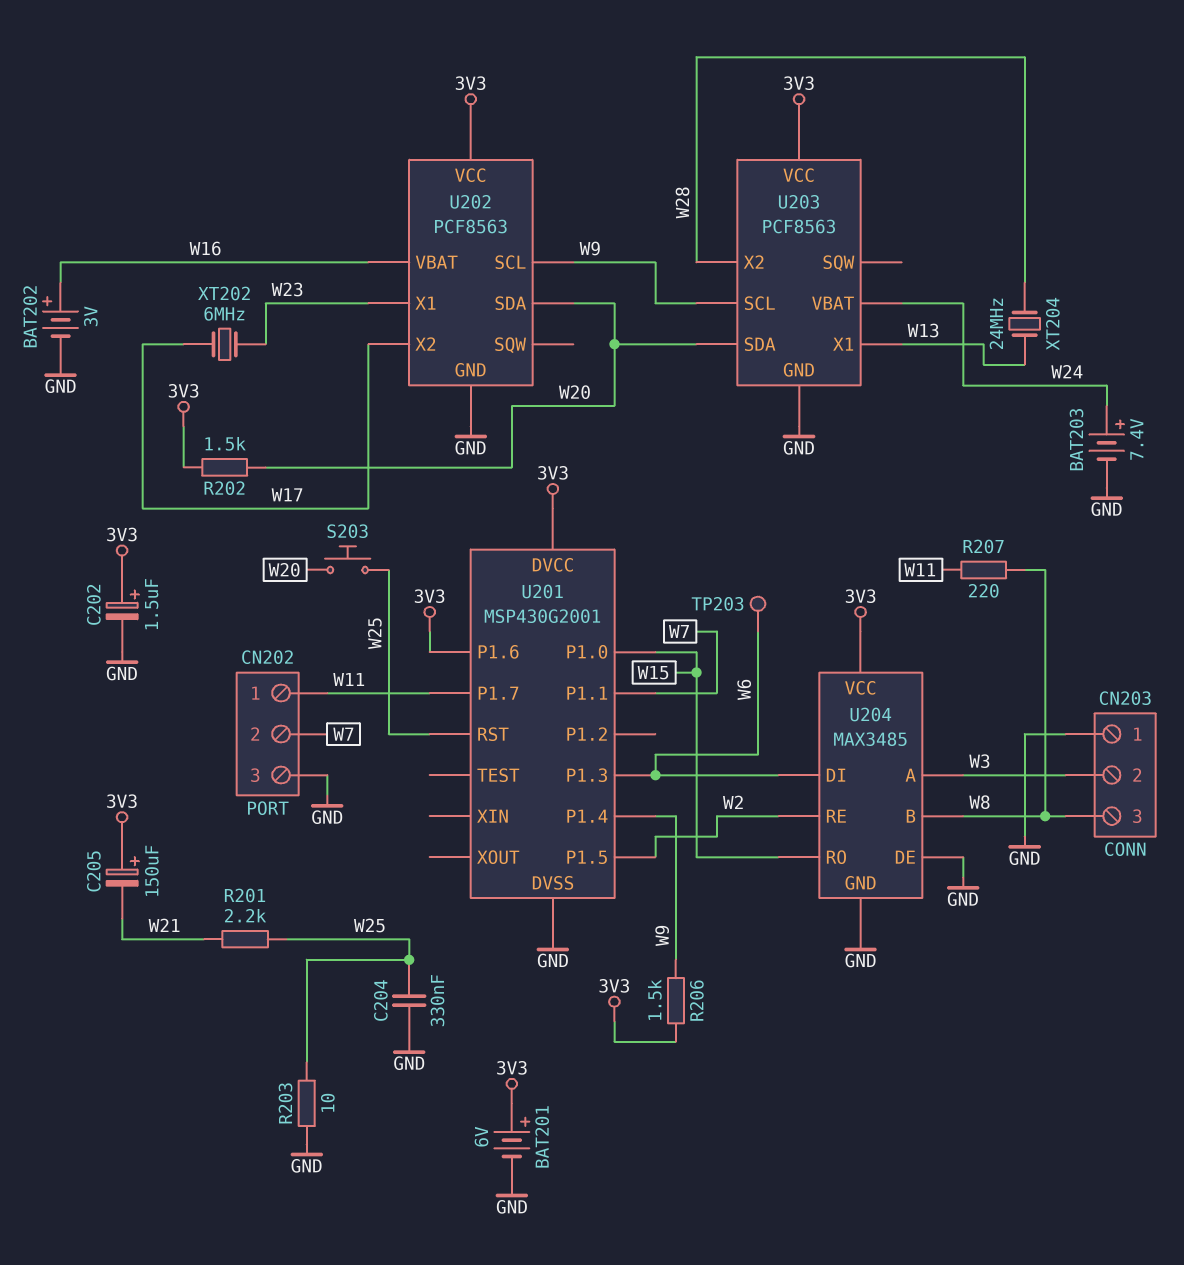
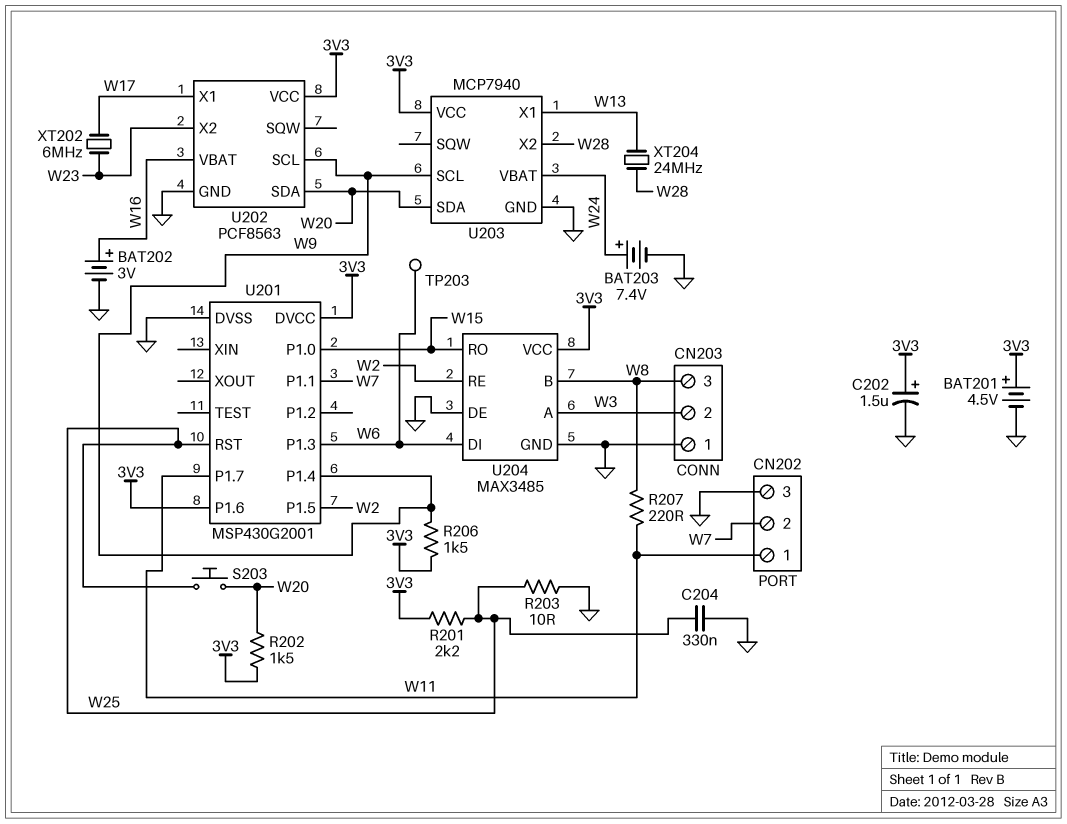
BAT201: 6V (plus 3V3, minus GND) -> 4.5V (plus 3V3, minus GND)
C205: 150uF (plus 3V3, minus W21) -> none
R201: 2.2k (W21, W25) -> 2.2k (3V3, W25)
U202 pin X1: W23 -> W17
U202 pin X2: W17 -> W23
U203: PCF8563 -> MCP7940

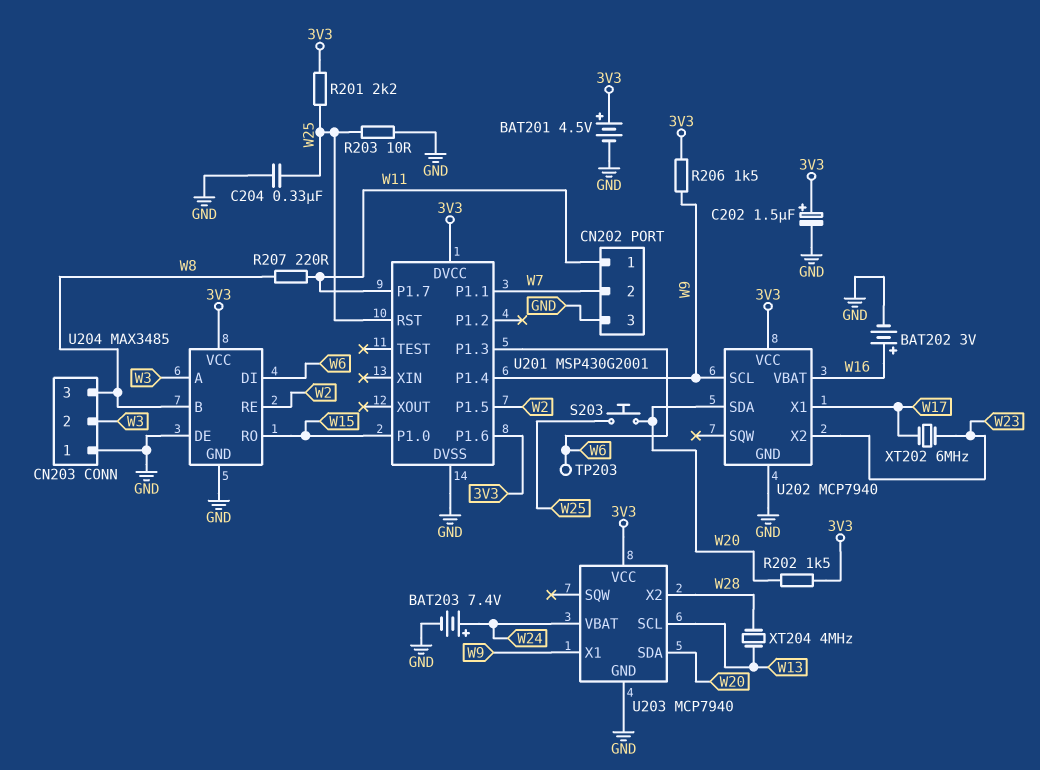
U202: PCF8563 -> MCP7940
U203 pin SCL: W9 -> W13
U203 pin X1: W13 -> W9
XT204: 24MHz (W13, W28) -> 4MHz (W13, W28)

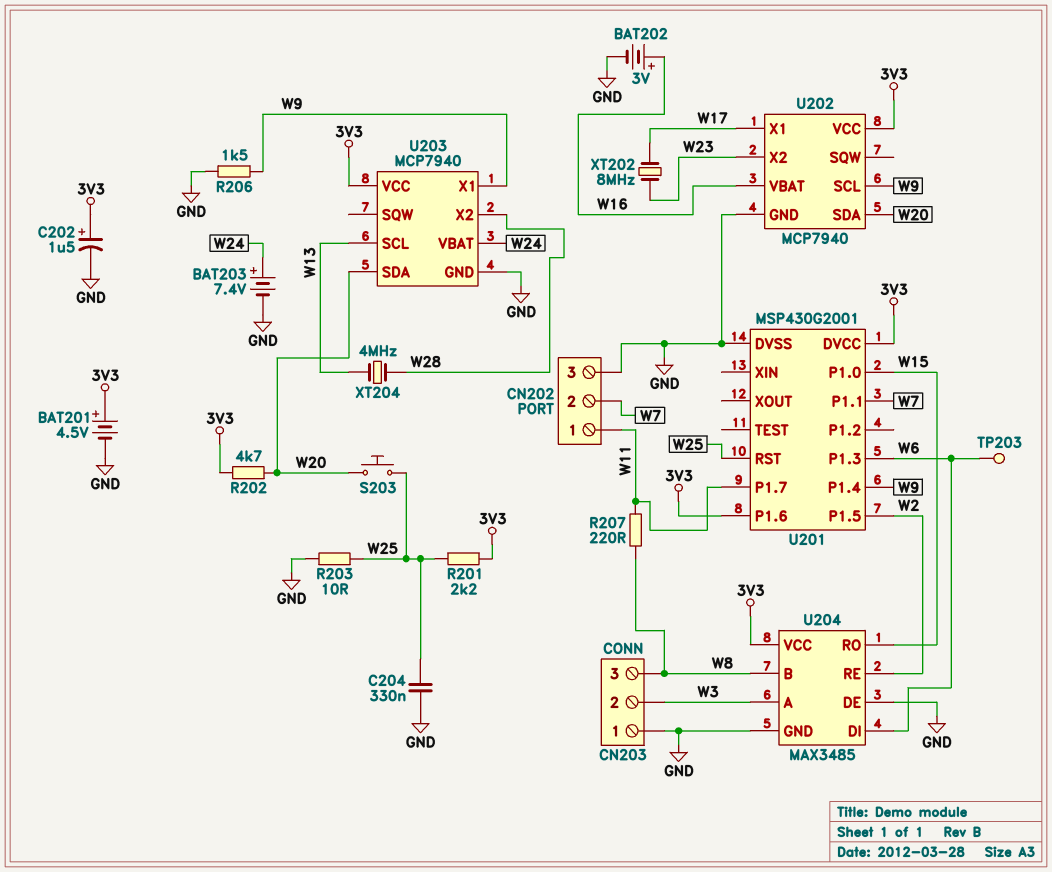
R202: 1.5k (3V3, W20) -> 4.7k (3V3, W20)
R206: 1.5k (3V3, W9) -> 1.5k (GND, W9)
XT202: 6MHz (W17, W23) -> 8MHz (W17, W23)

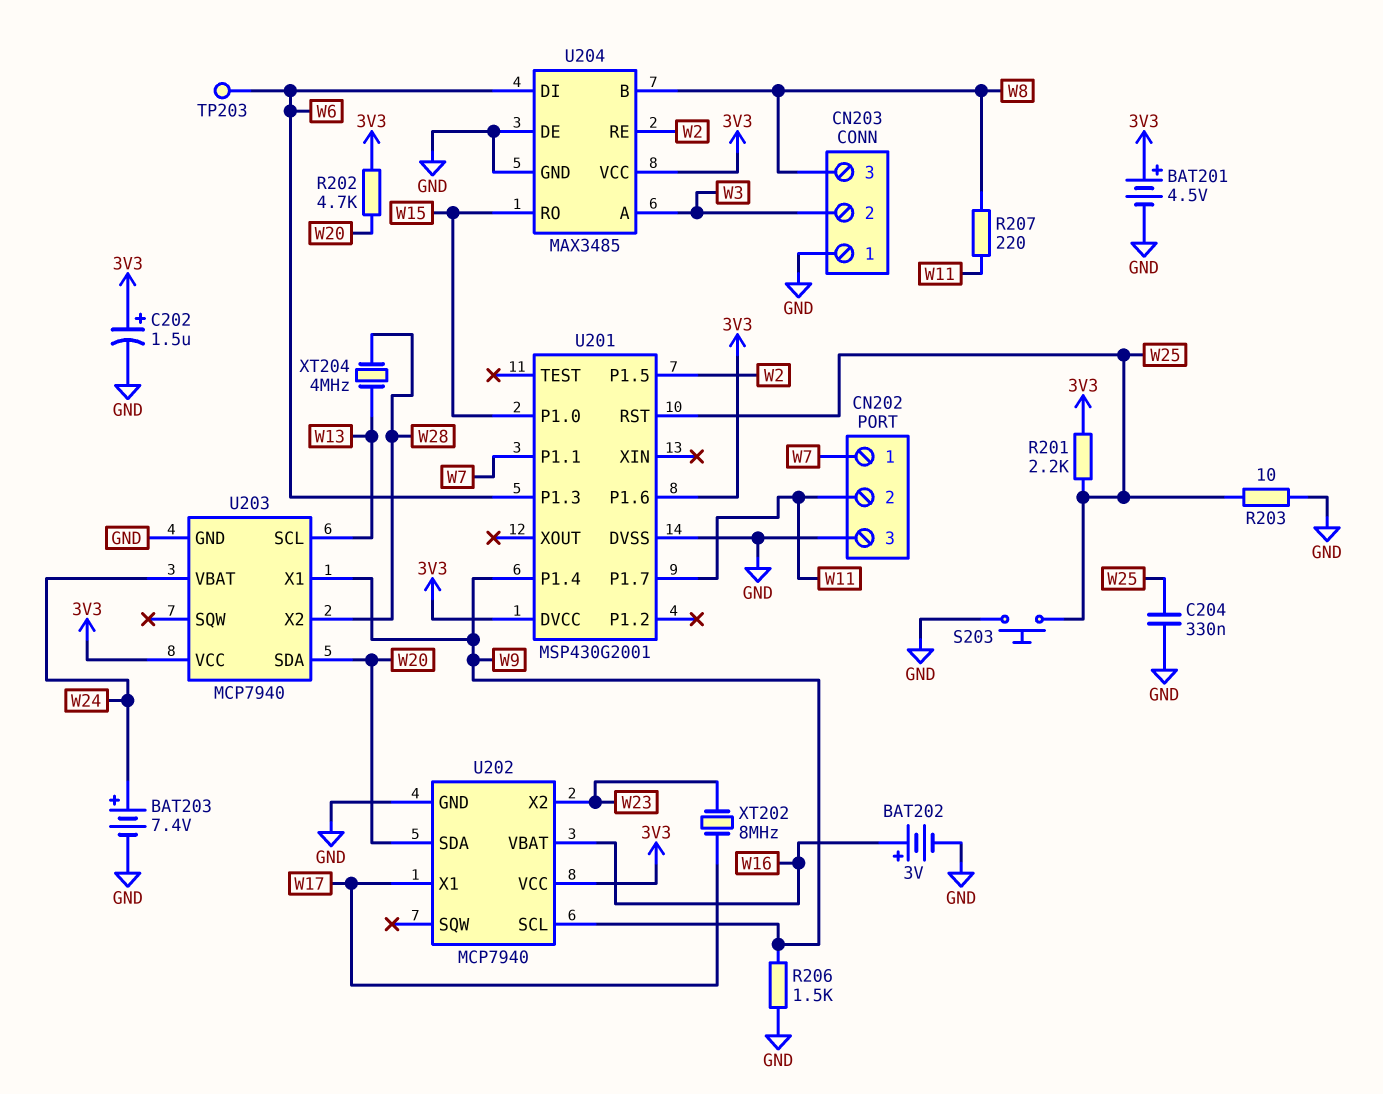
CN202 pin 1: W11 -> W7
CN202 pin 2: W7 -> W11
S203: button (W20, W25) -> button (GND, W25)

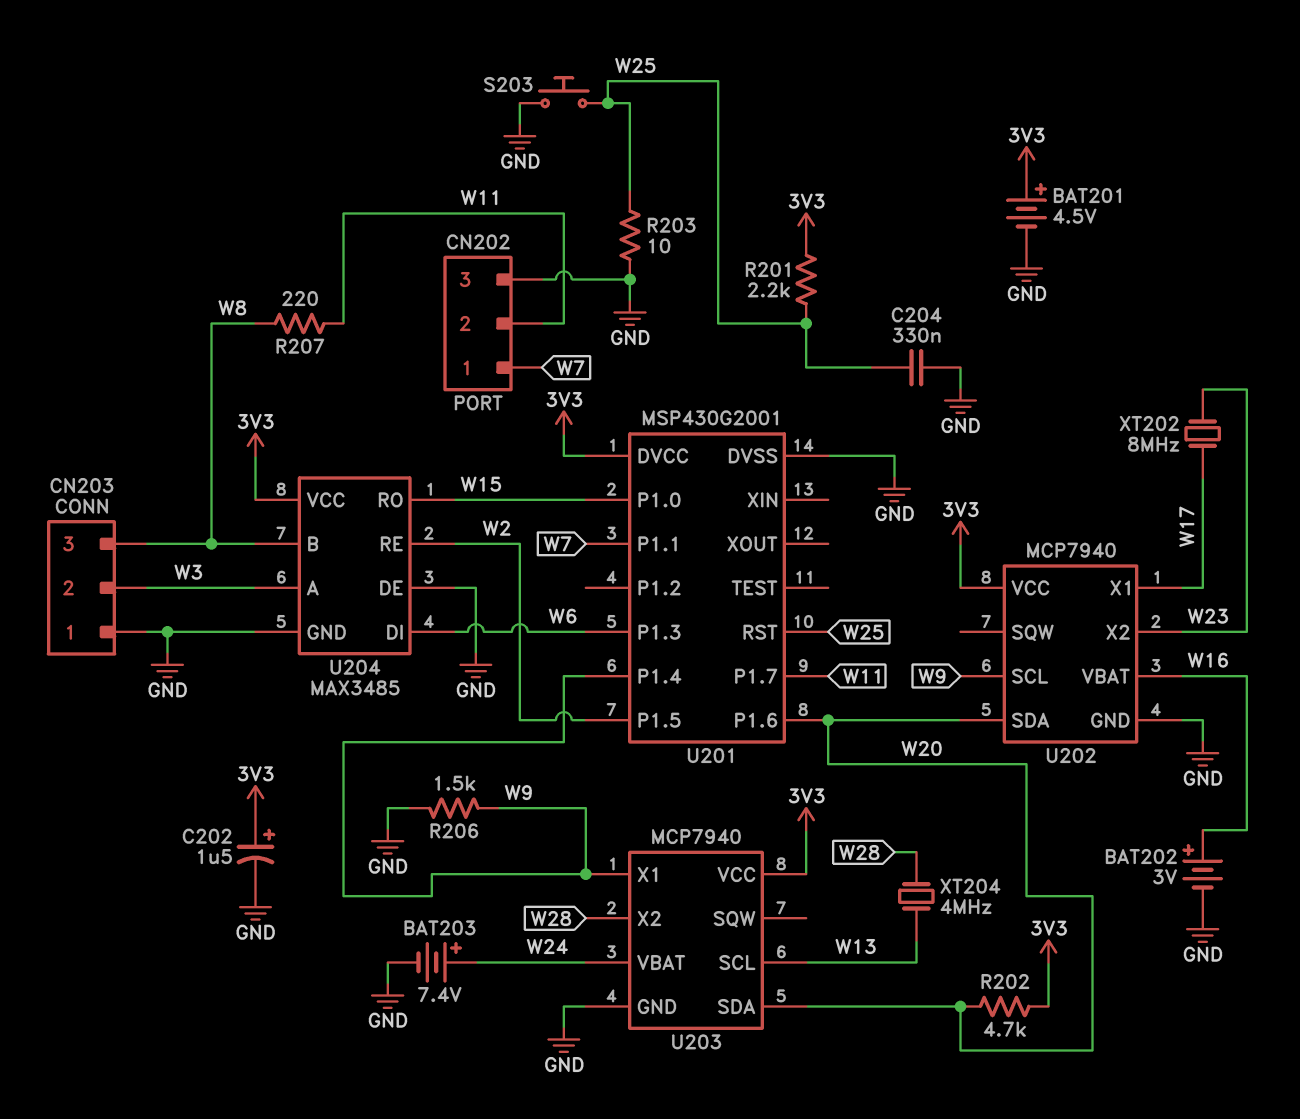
TP203: test point (W6) -> none
U201 pin P1.6: 3V3 -> W20

